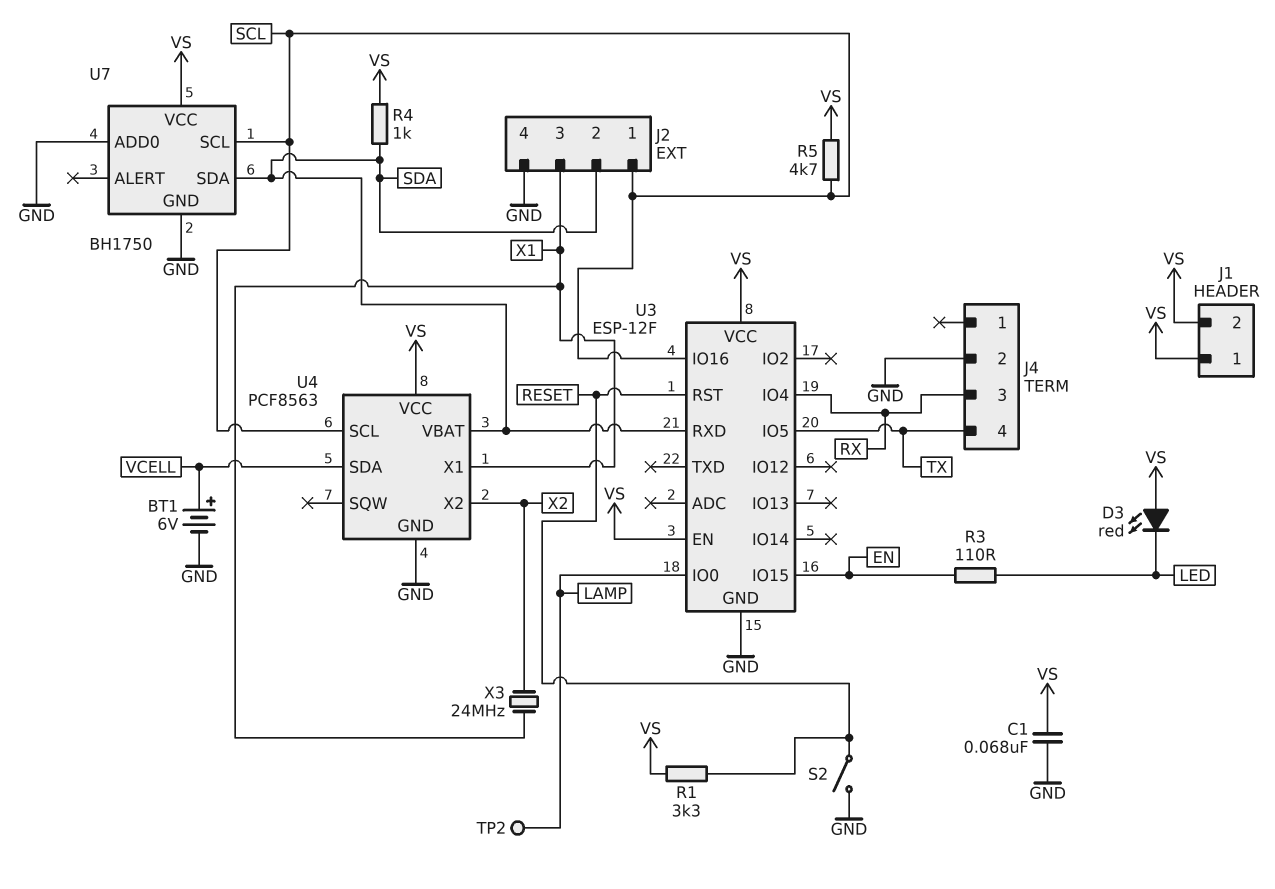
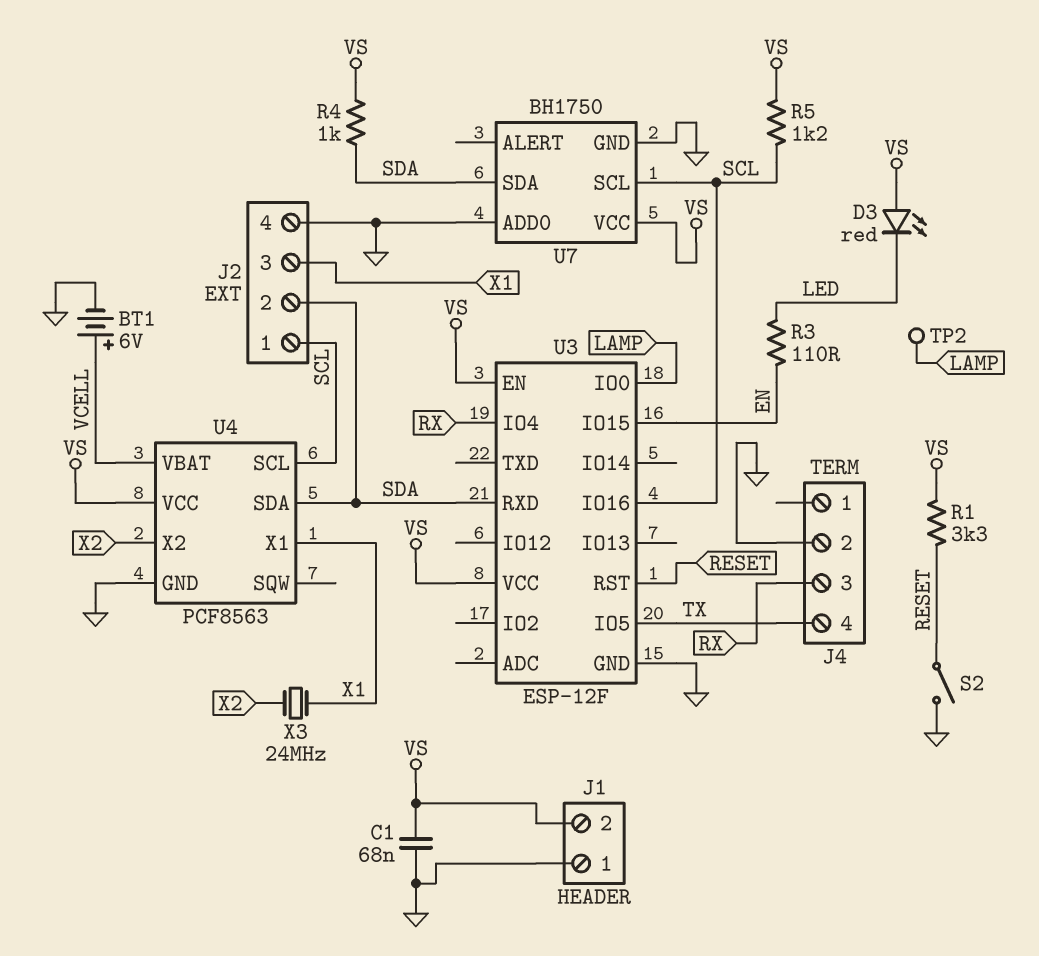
J1 pin 1: VS -> GND
R5: 4.7k (SCL, VS) -> 1.2k (SCL, VS)
U4 pin SDA: VCELL -> SDA
U4 pin VBAT: SDA -> VCELL

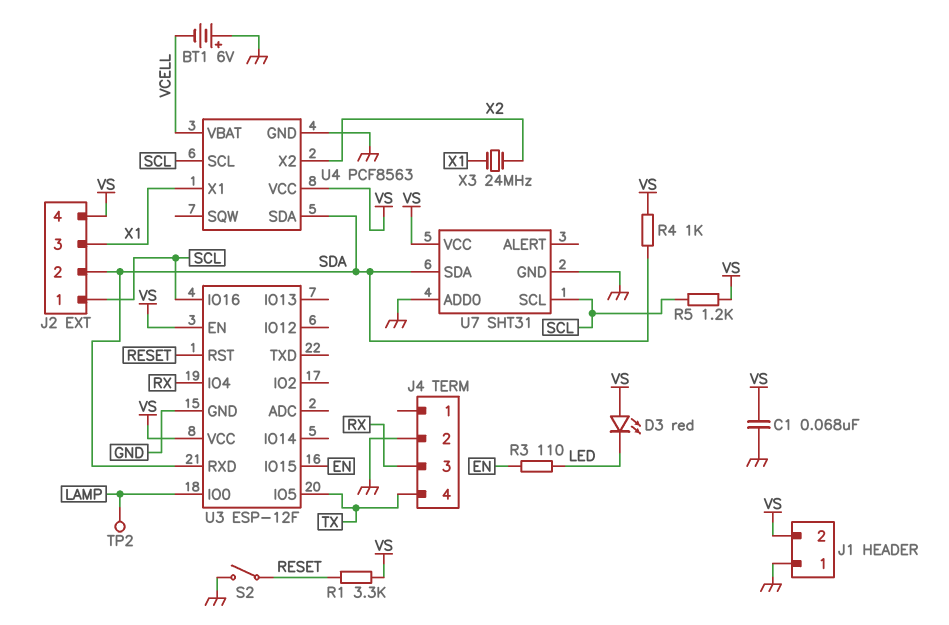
BT1: 6V (plus VCELL, minus GND) -> 6V (plus GND, minus VCELL)
J2 pin 4: GND -> VS
U7: BH1750 -> SHT31

